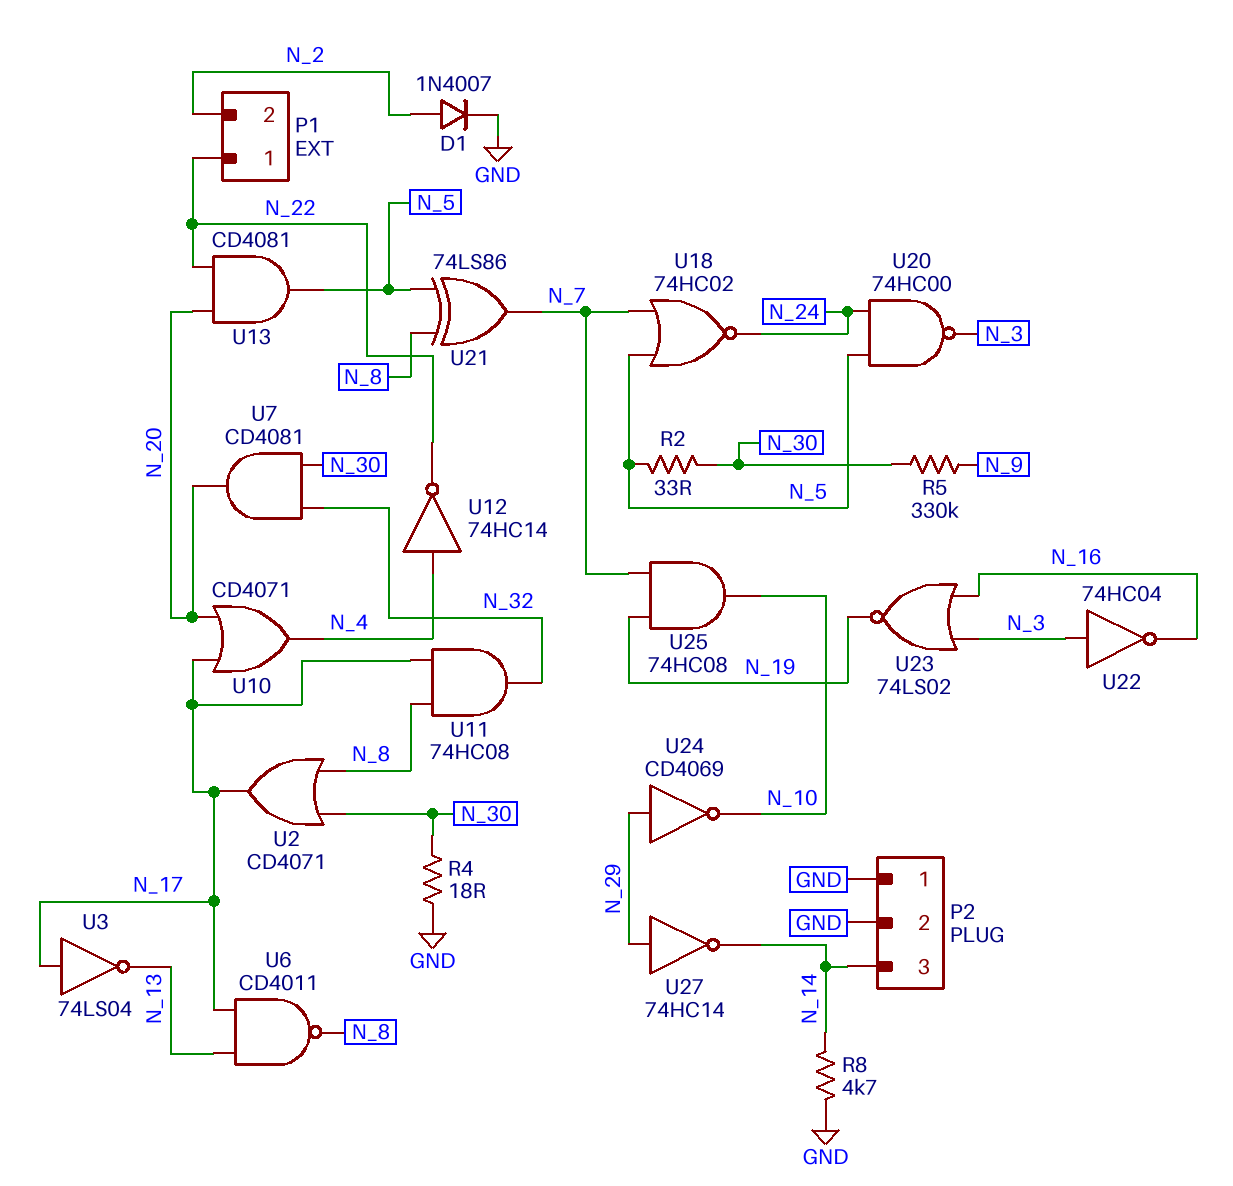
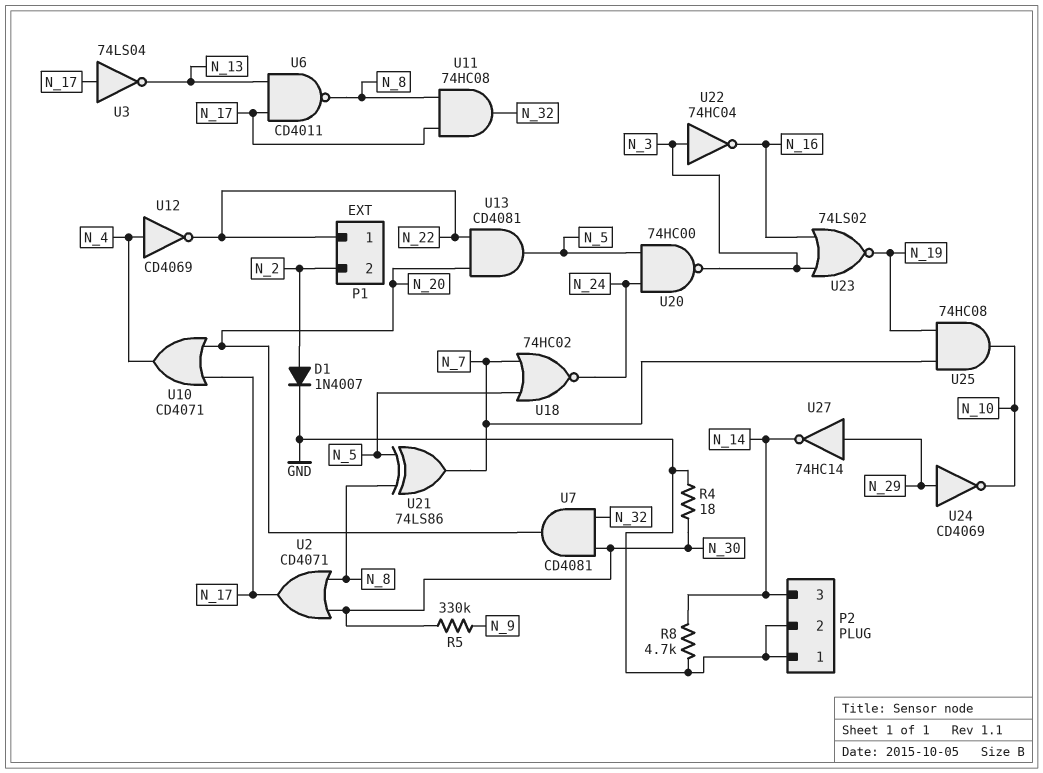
R2: 33 (N_5, N_30) -> none
U12: NOT 74HC14 (in N_4, out N_22) -> NOT CD4069 (in N_4, out N_22)

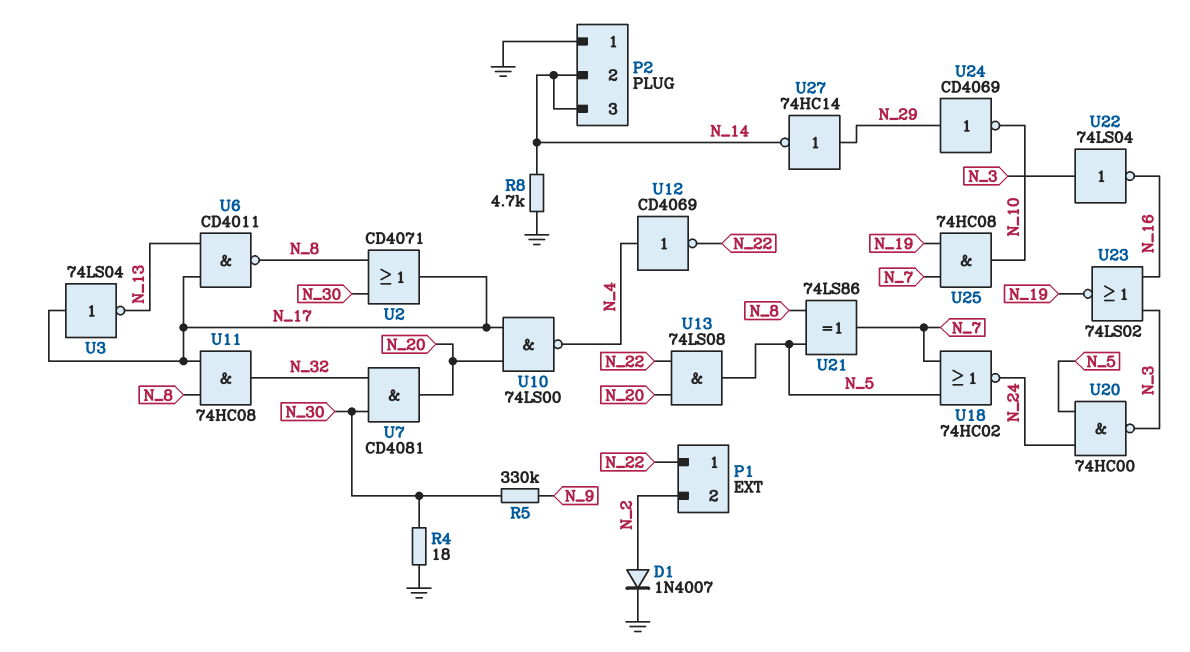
P2 pin 2: GND -> N_14
U10: OR CD4071 (in N_17, in N_20, out N_4) -> NAND 74LS00 (in N_17, in N_20, out N_4)
U13: AND CD4081 (in N_20, in N_22, out N_5) -> AND 74LS08 (in N_20, in N_22, out N_5)
U22: NOT 74HC04 (in N_3, out N_16) -> NOT 74LS04 (in N_3, out N_16)

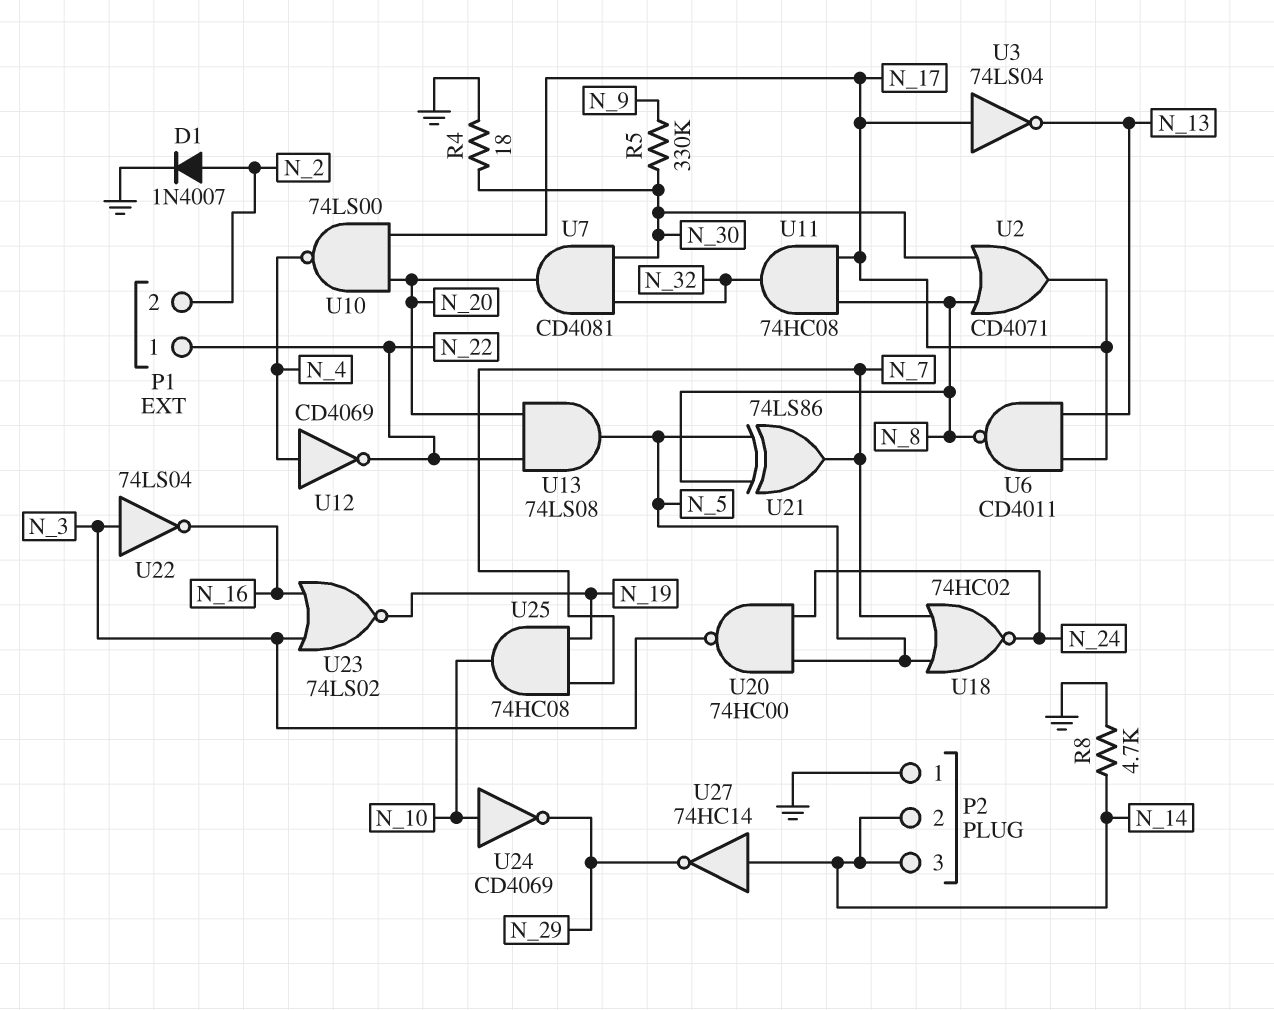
U24: NOT CD4069 (in N_29, out N_10) -> NOT CD4069 (in N_10, out N_29)
U27: NOT 74HC14 (in N_29, out N_14) -> NOT 74HC14 (in N_14, out N_29)

